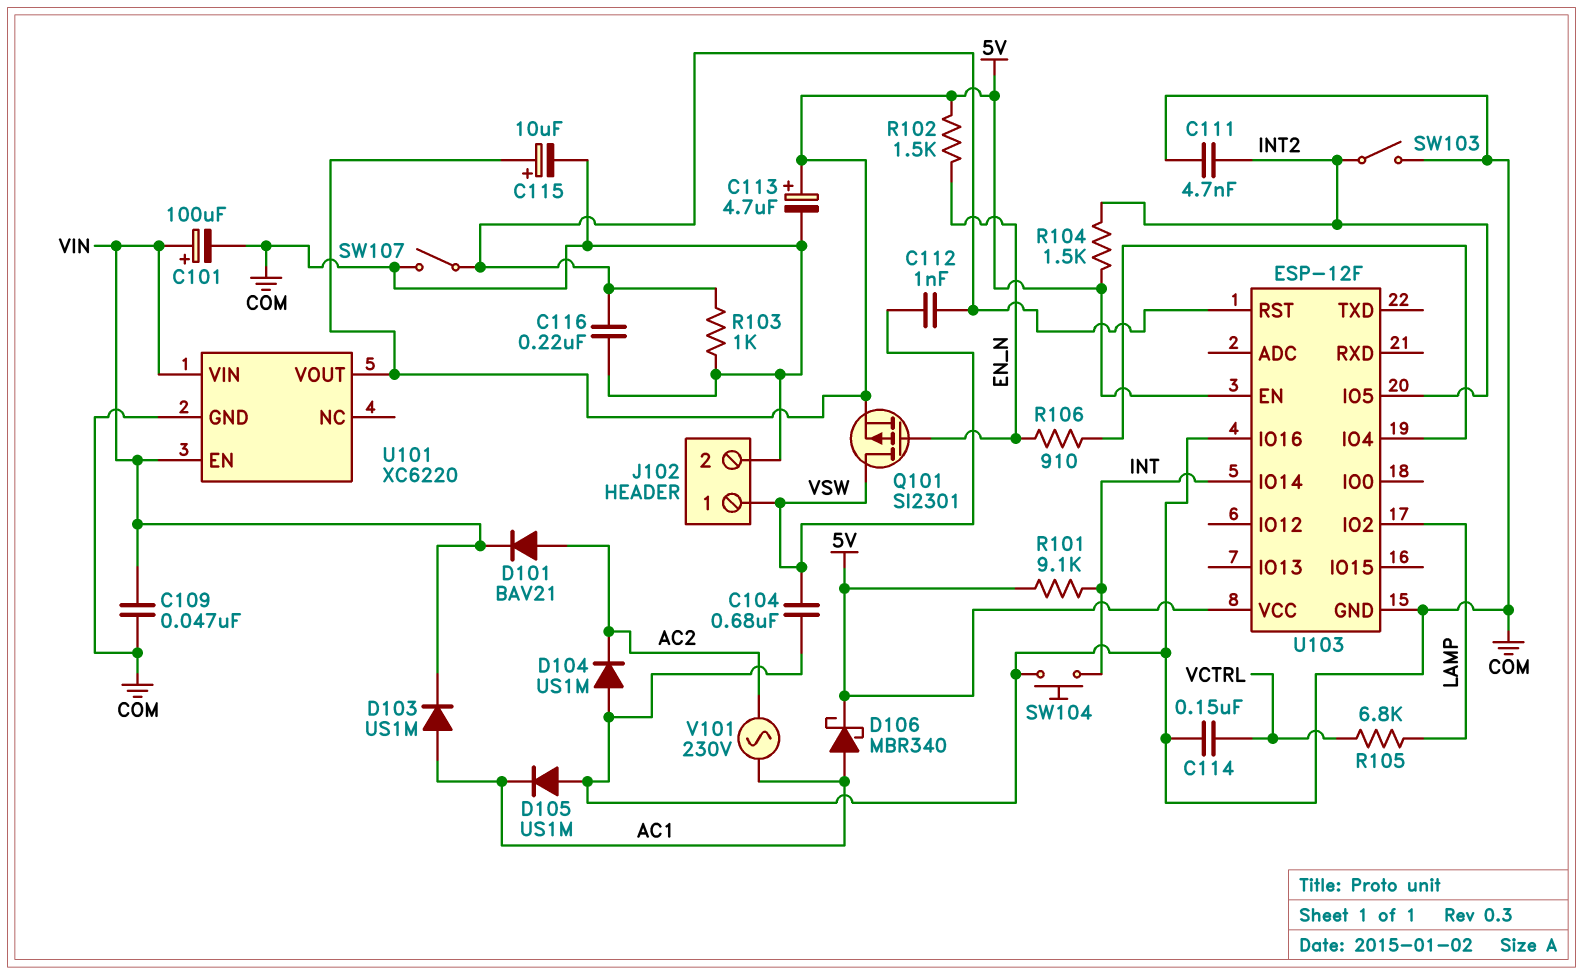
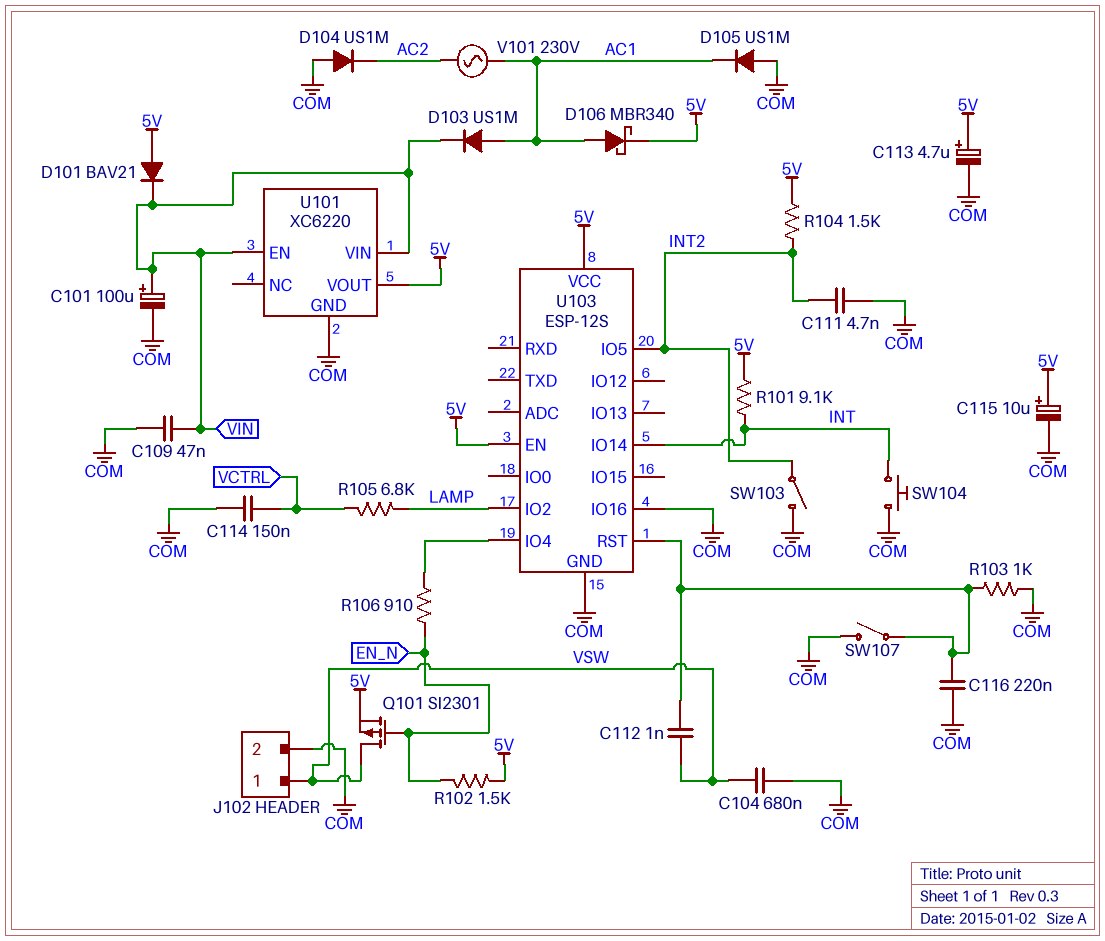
D101: diode BAV21 (A AC2, K VIN) -> diode BAV21 (A 5V, K VIN)
U103: ESP-12F -> ESP-12S

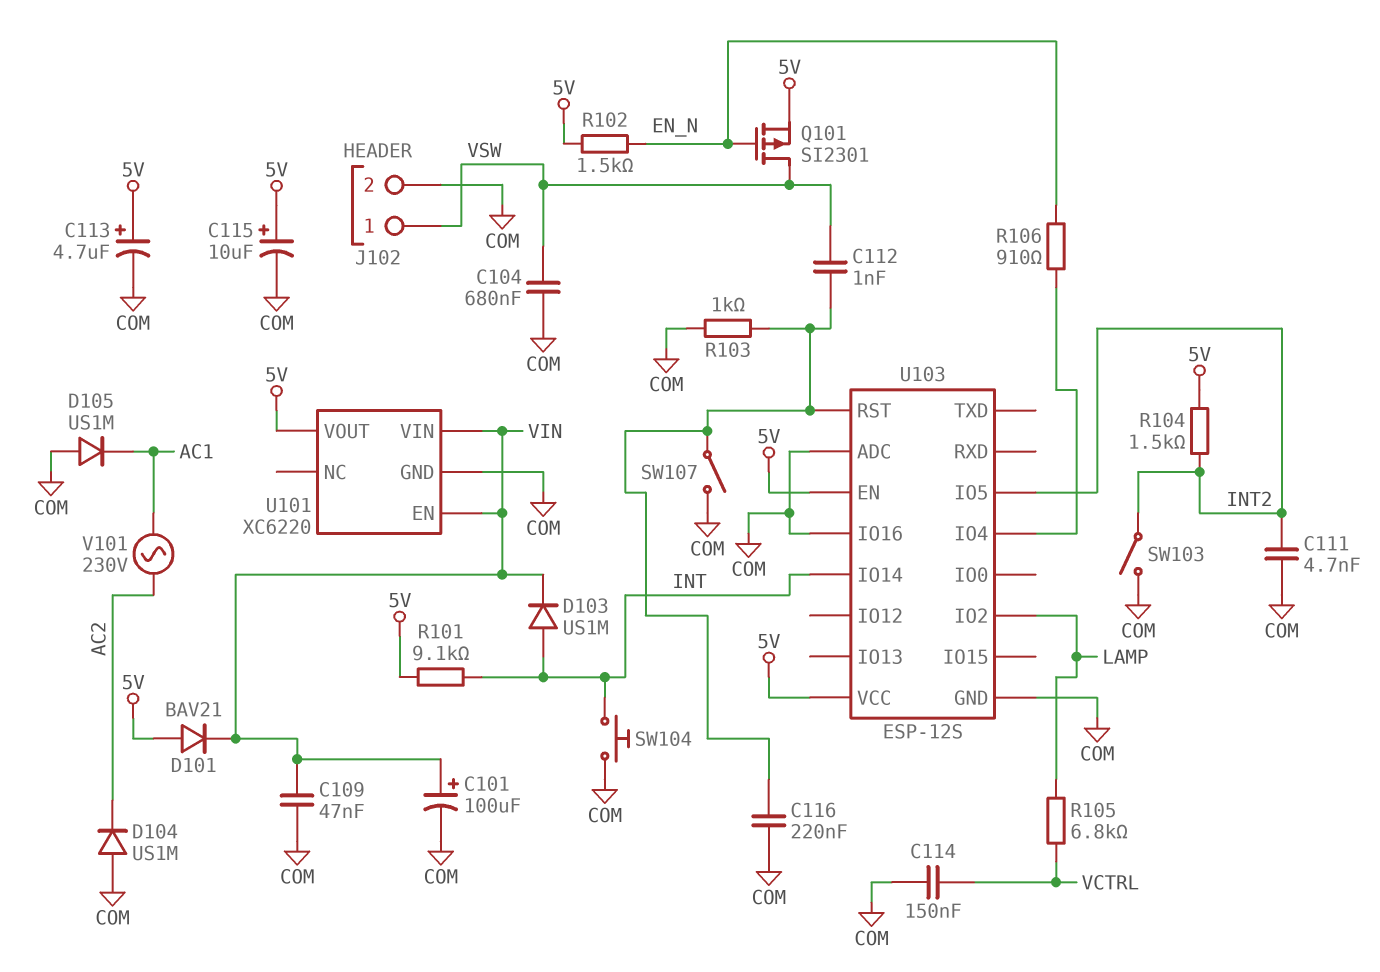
D103: diode US1M (A AC1, K VIN) -> diode US1M (A INT, K VIN)
D106: schottky MBR340 (A AC1, K 5V) -> none
U103 pin ADC: none -> COM

